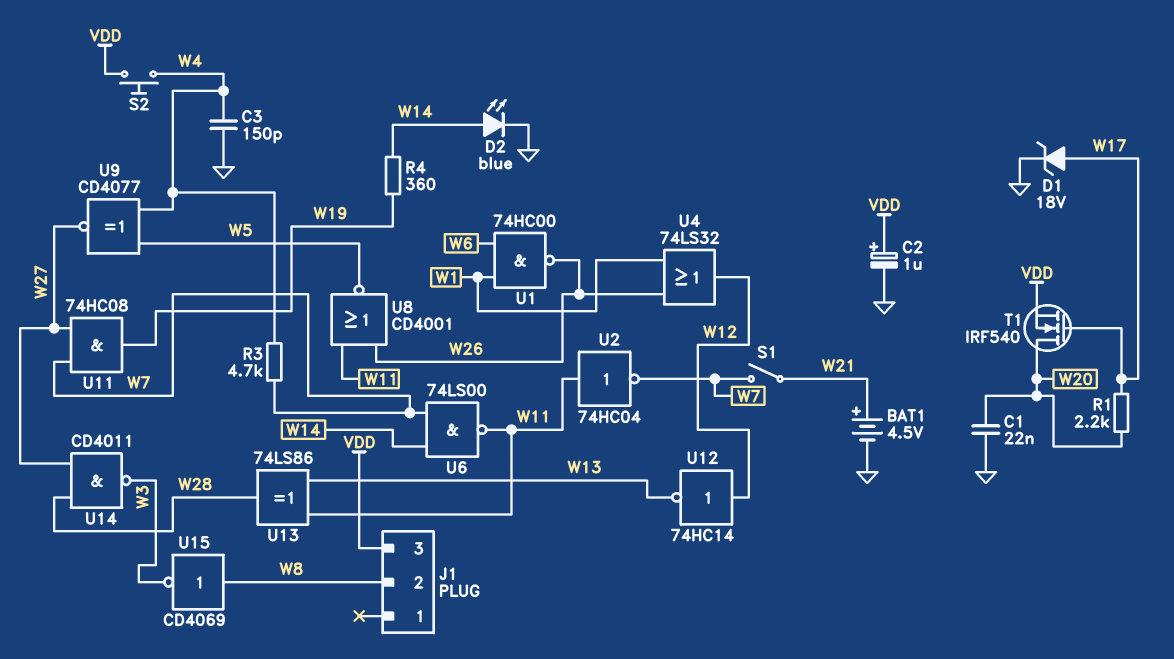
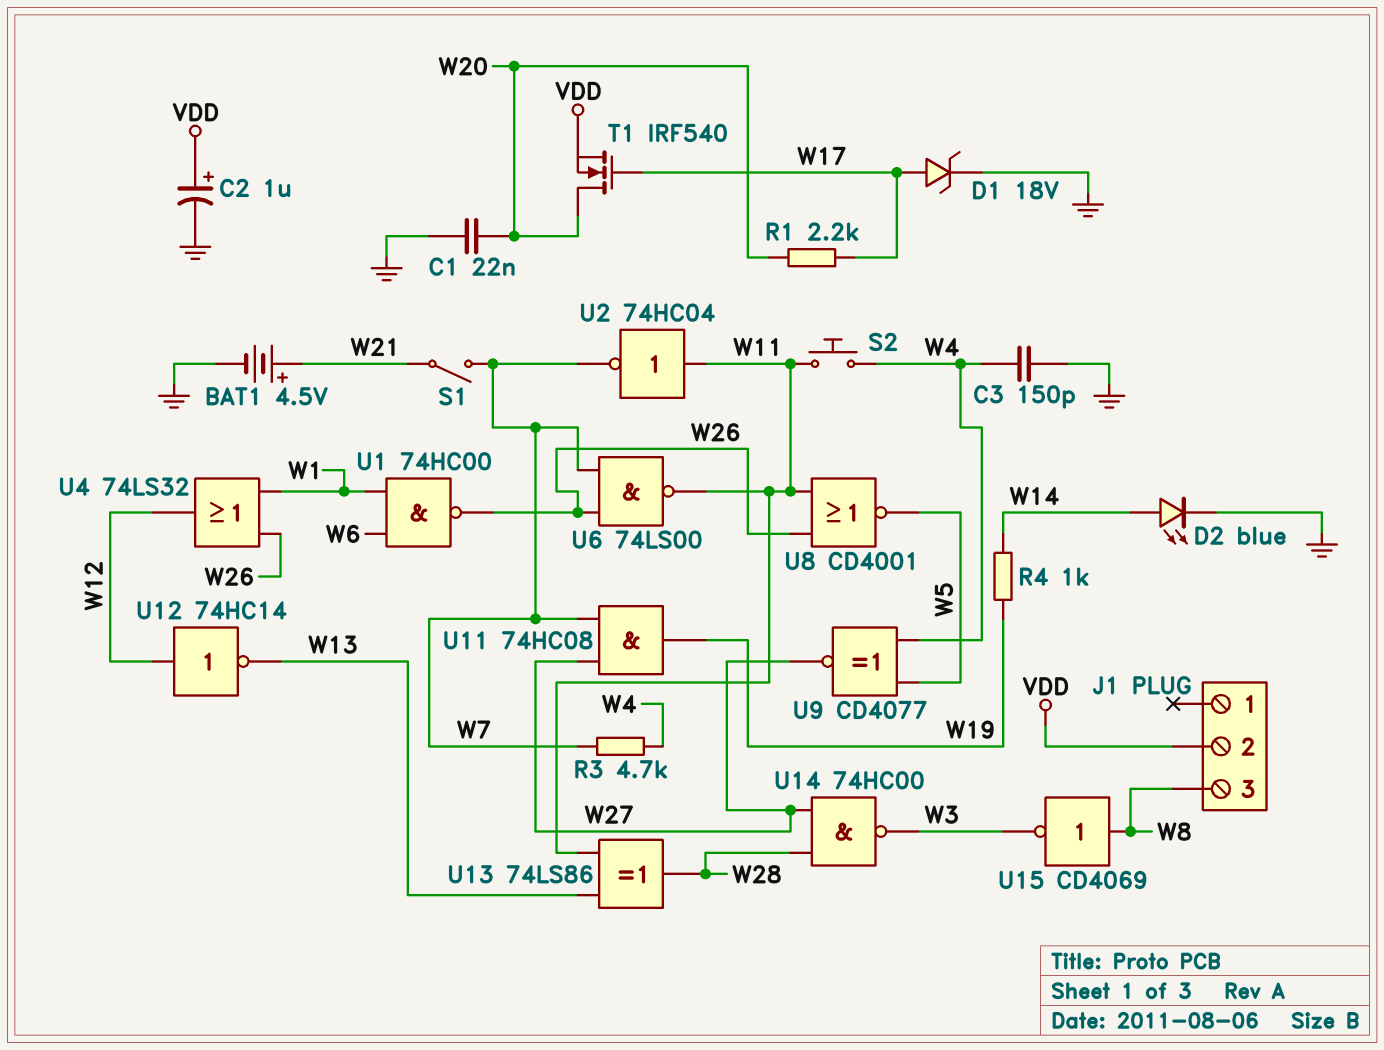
J1 pin 2: W8 -> VDD
J1 pin 3: VDD -> W8
R4: 360 (W14, W19) -> 1k (W14, W19)
S2: button (VDD, W4) -> button (W4, W11)
U6: NAND 74LS00 (in W7, in W14, out W11) -> NAND 74LS00 (in W7, in W26, out W11)
U14: NAND CD4011 (in W27, in W28, out W3) -> NAND 74HC00 (in W27, in W28, out W3)

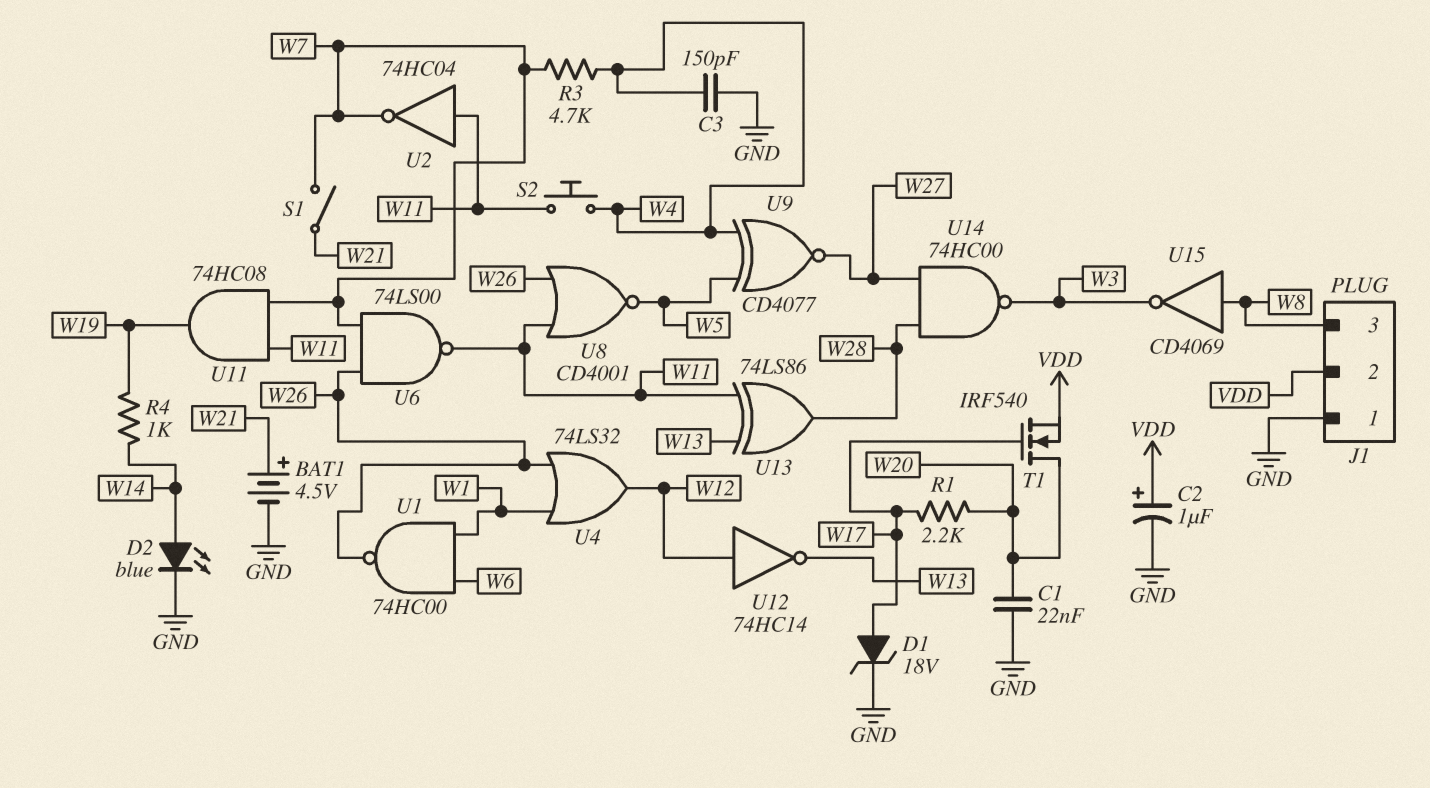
J1 pin 1: none -> GND
U11: AND 74HC08 (in W7, in W27, out W19) -> AND 74HC08 (in W7, in W11, out W19)

